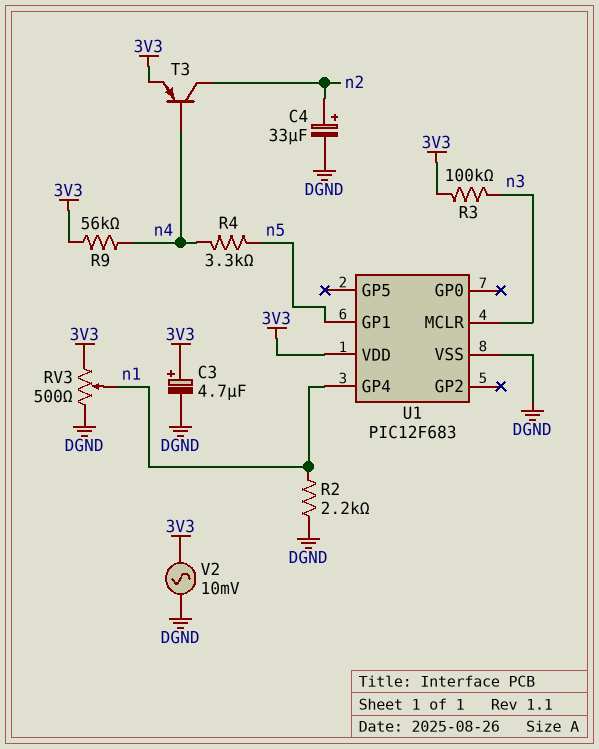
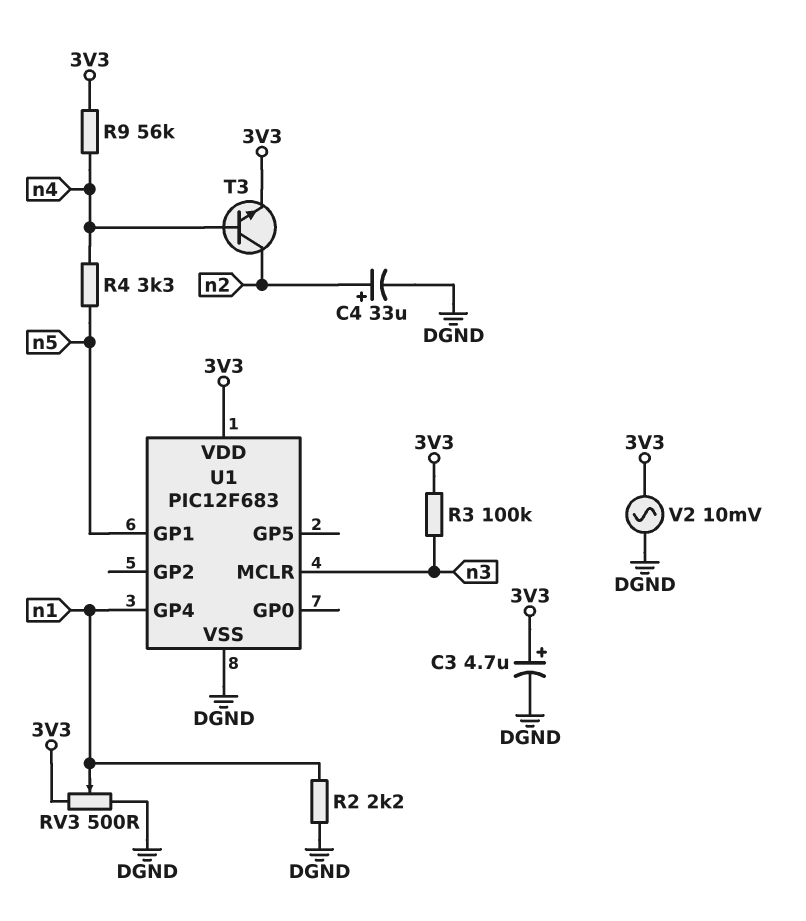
T3: PNP (B n4, C n2, E 3V3) -> NPN (B n4, C n2, E 3V3)

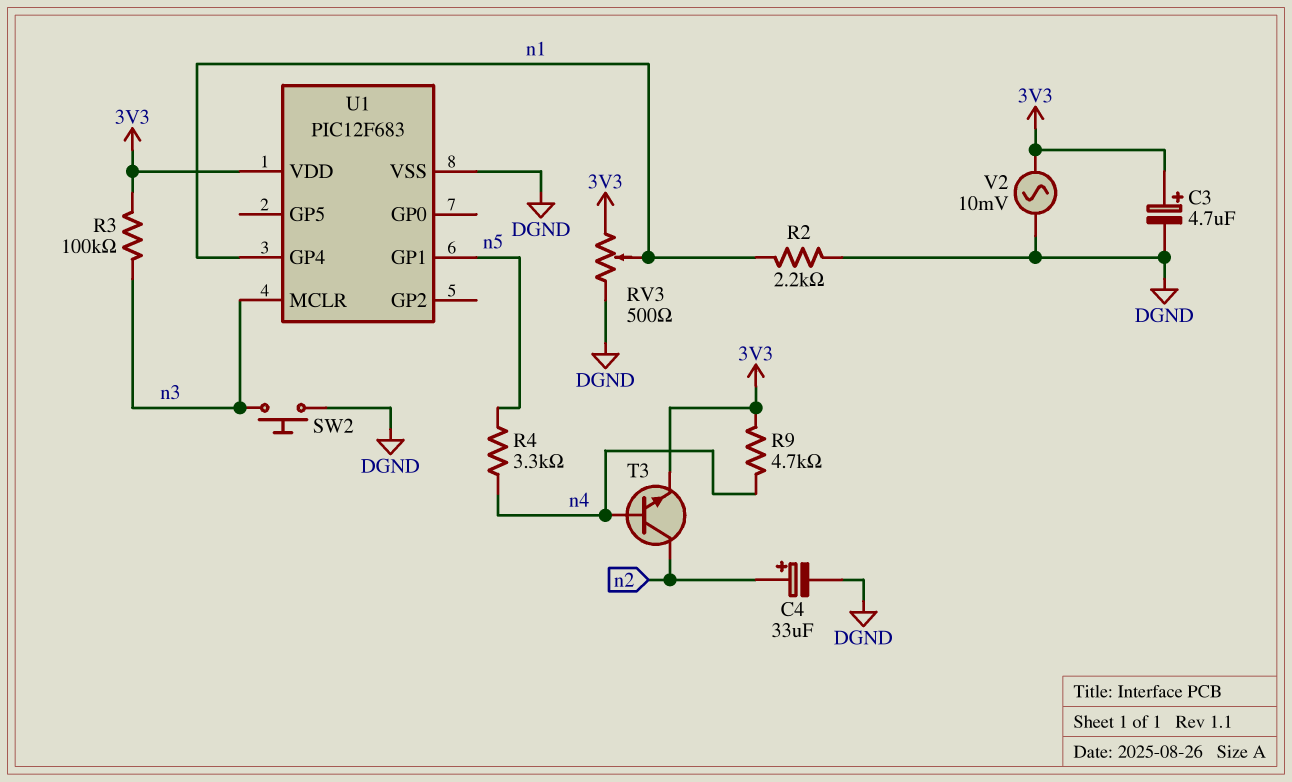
R9: 56k (3V3, n4) -> 4.7k (3V3, n4)
SW2: none -> button (DGND, n3)

